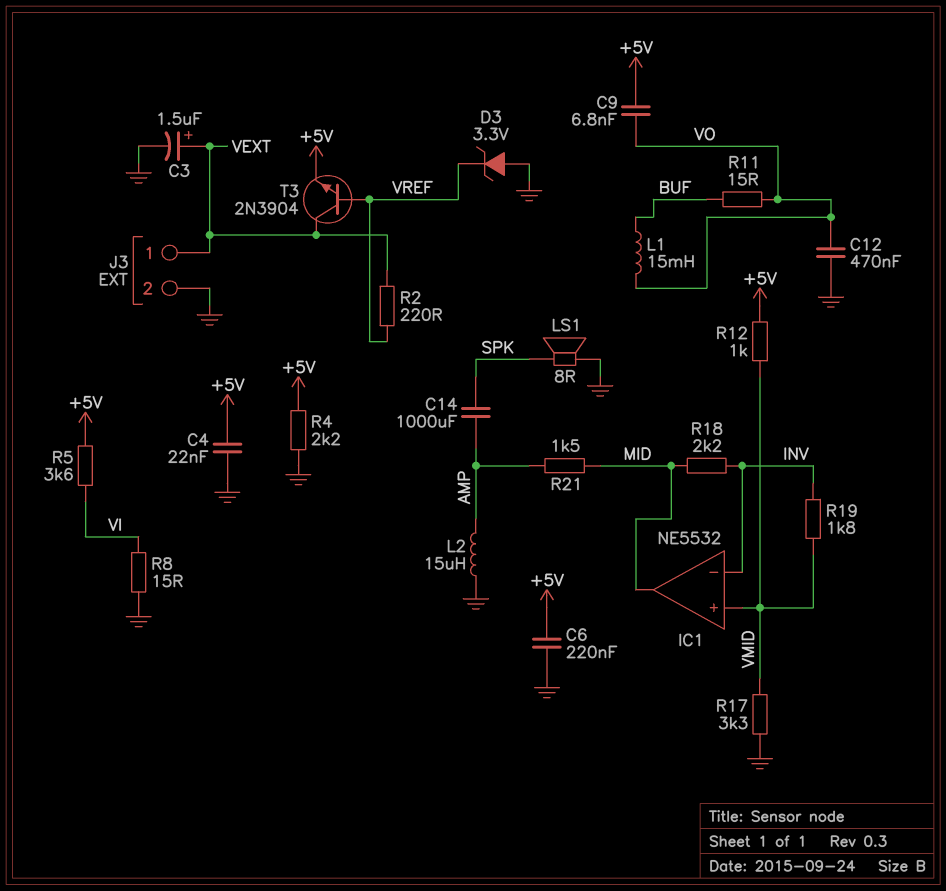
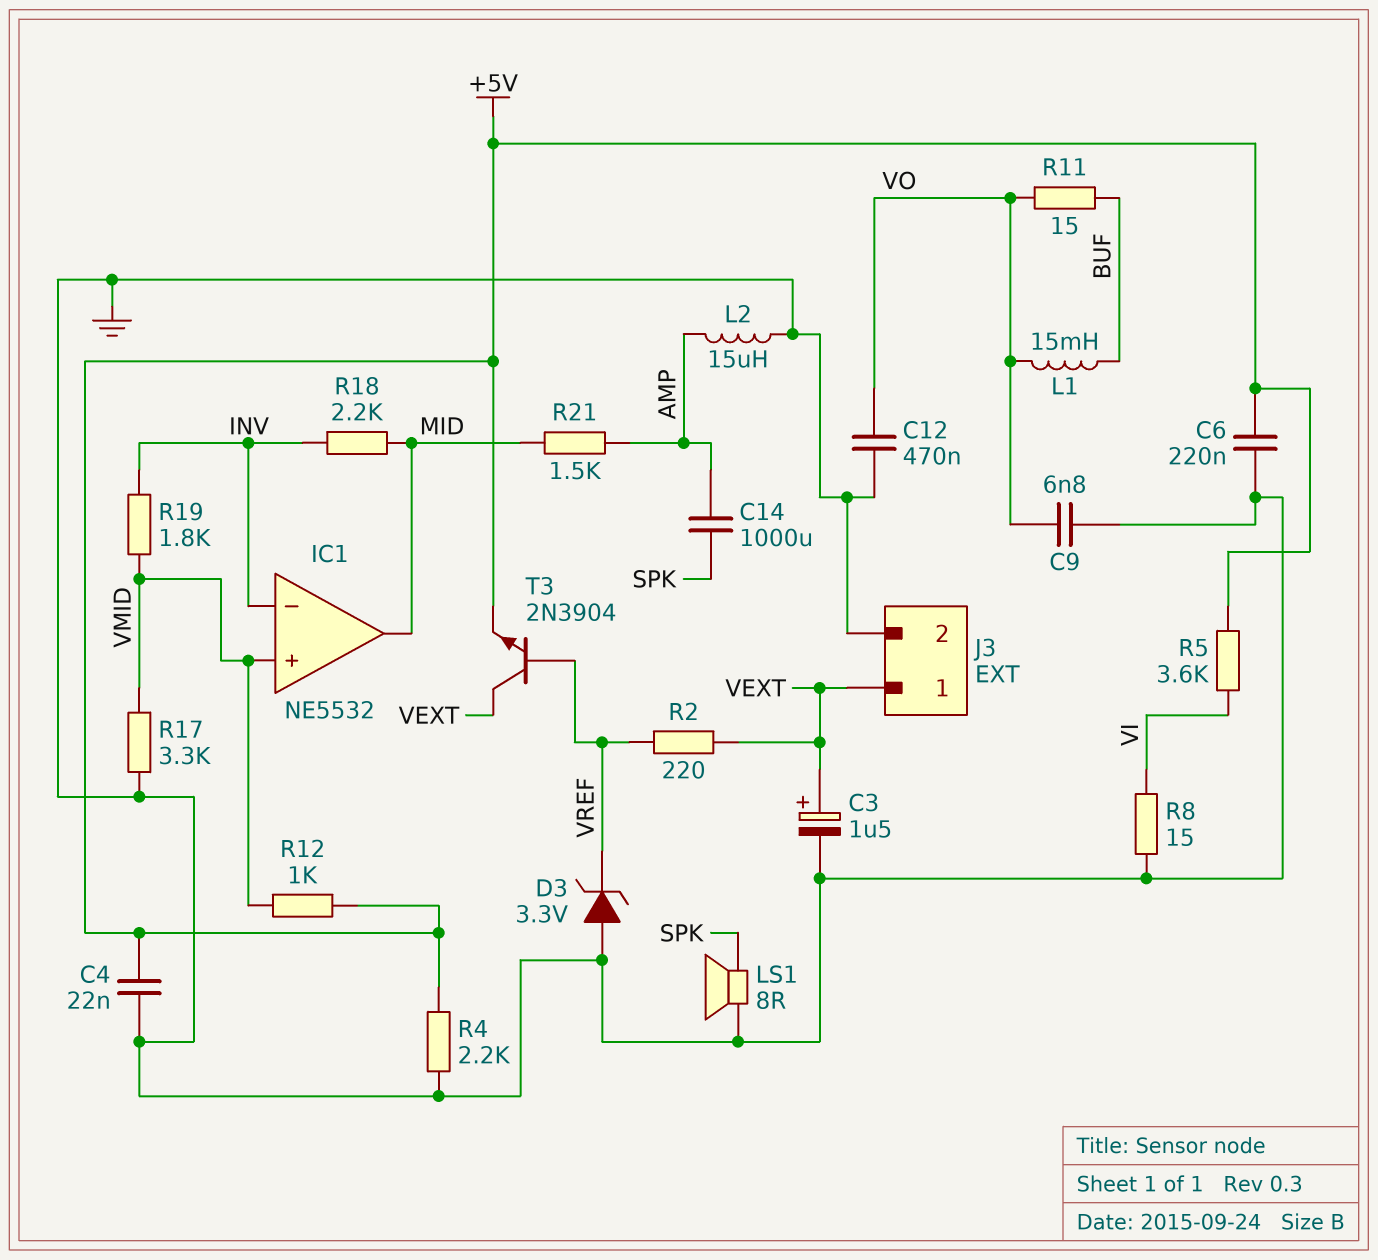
C9: 6.8nF (+5V, VO) -> 6.8nF (GND, VO)

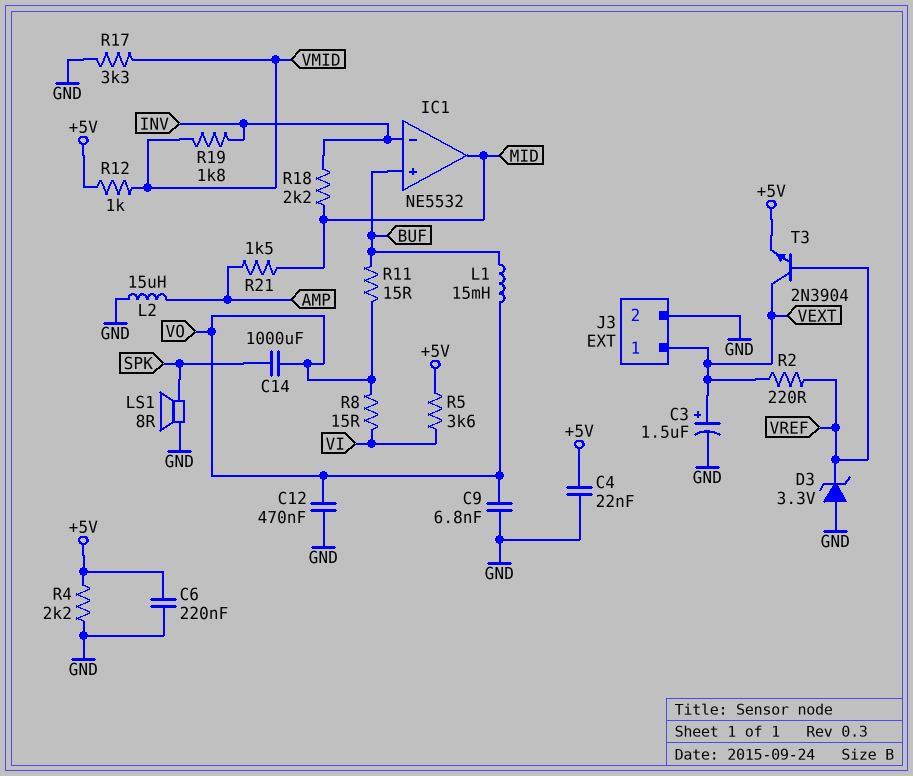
C14: 1000uF (AMP, SPK) -> 1000uF (SPK, VO)
IC1 pin in+: VMID -> BUF
R8: 15 (GND, VI) -> 15 (VI, VO)

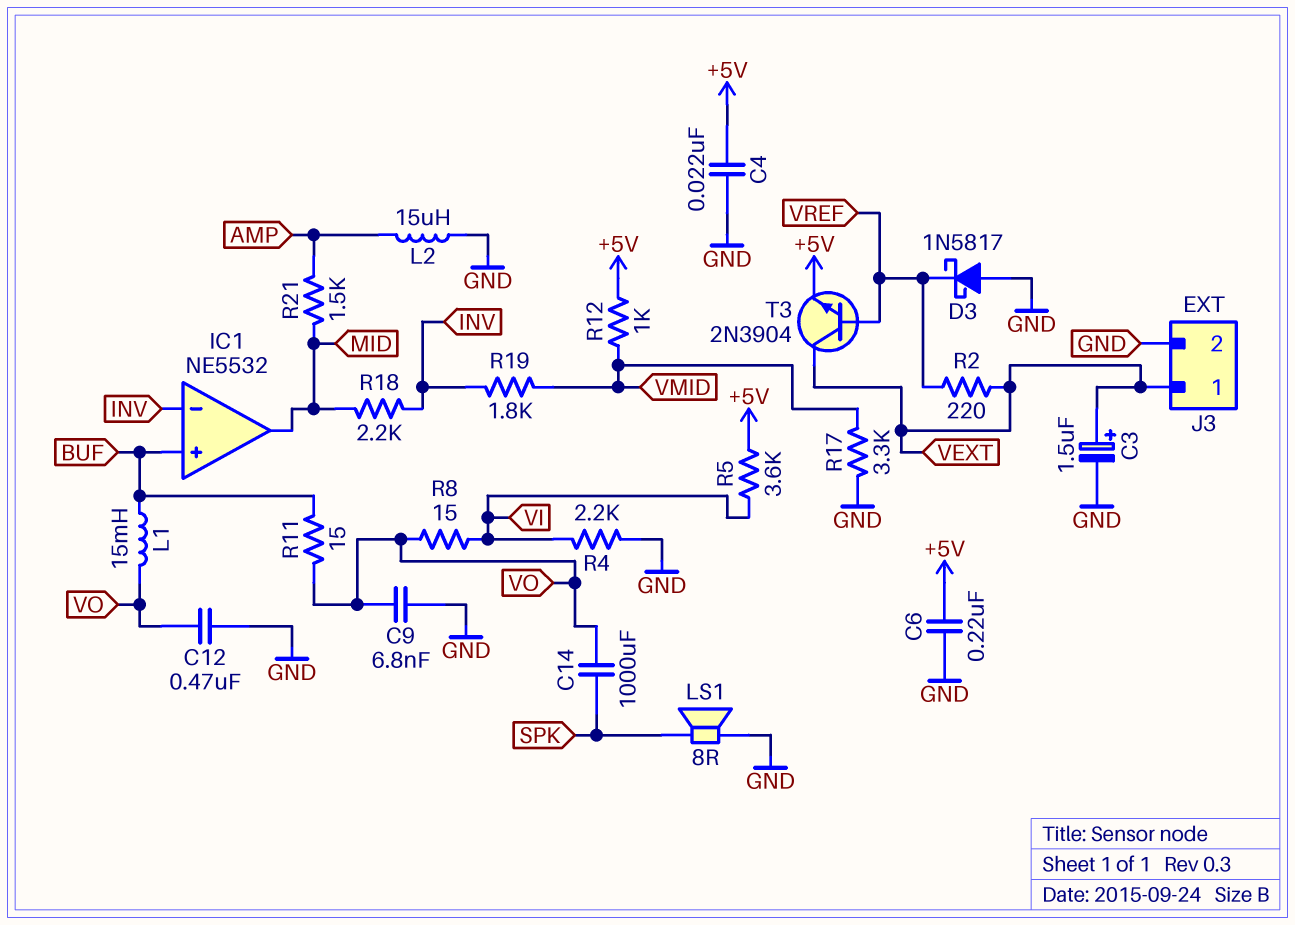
D3: zener 3.3V (A GND, K VREF) -> schottky 1N5817 (A GND, K VREF)
R4: 2.2k (+5V, GND) -> 2.2k (GND, VI)

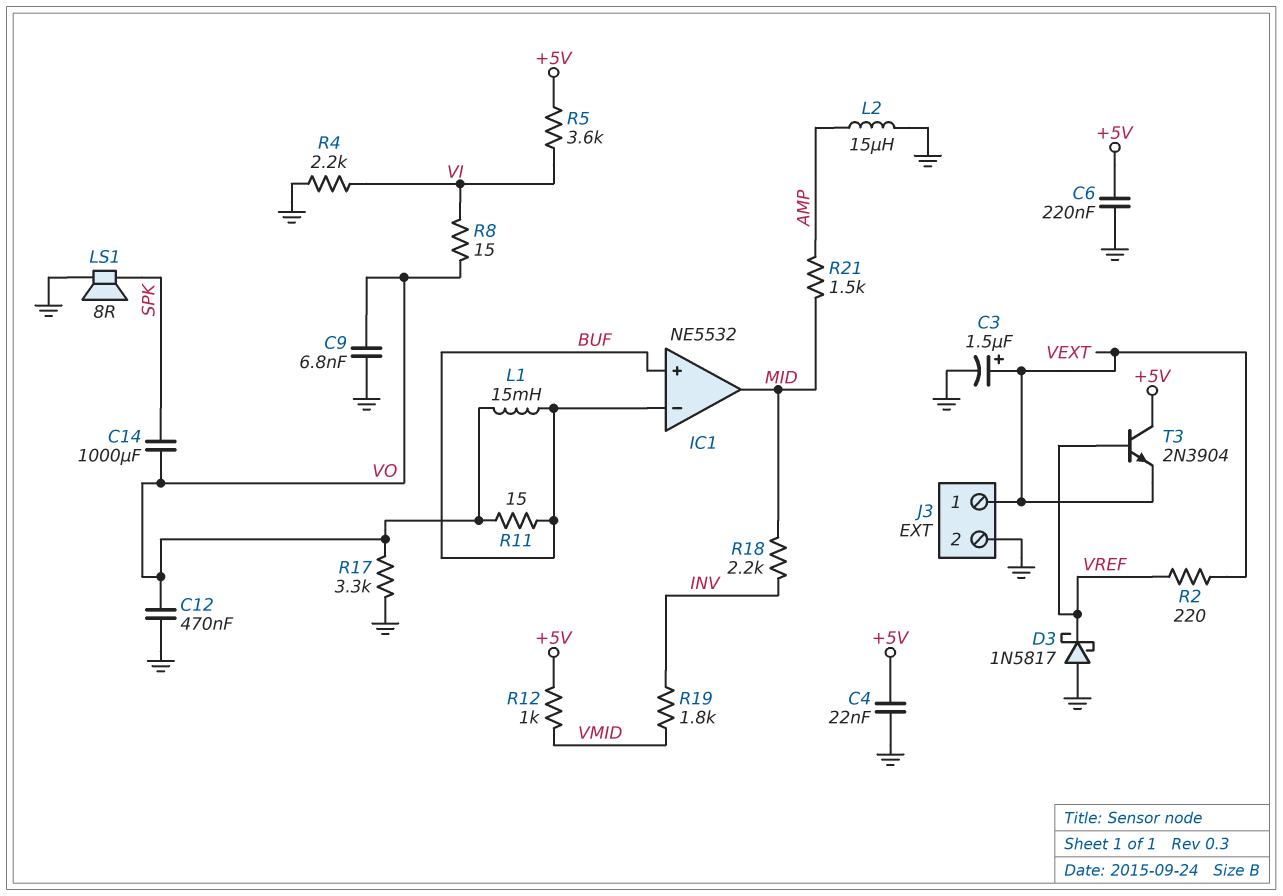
IC1 pin in-: INV -> BUF
R17: 3.3k (GND, VMID) -> 3.3k (GND, VO)
T3: NPN 2N3904 (B VREF, C VEXT, E +5V) -> NPN 2N3904 (B VREF, C +5V, E VEXT)

